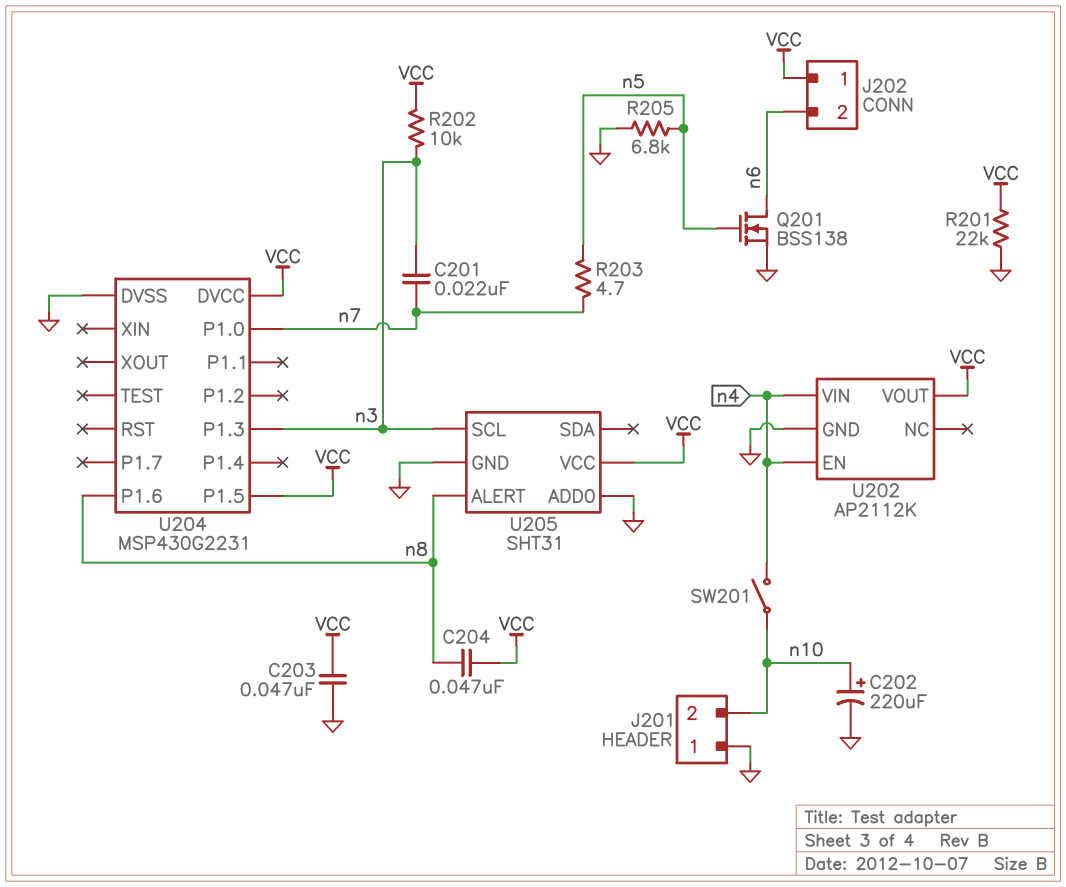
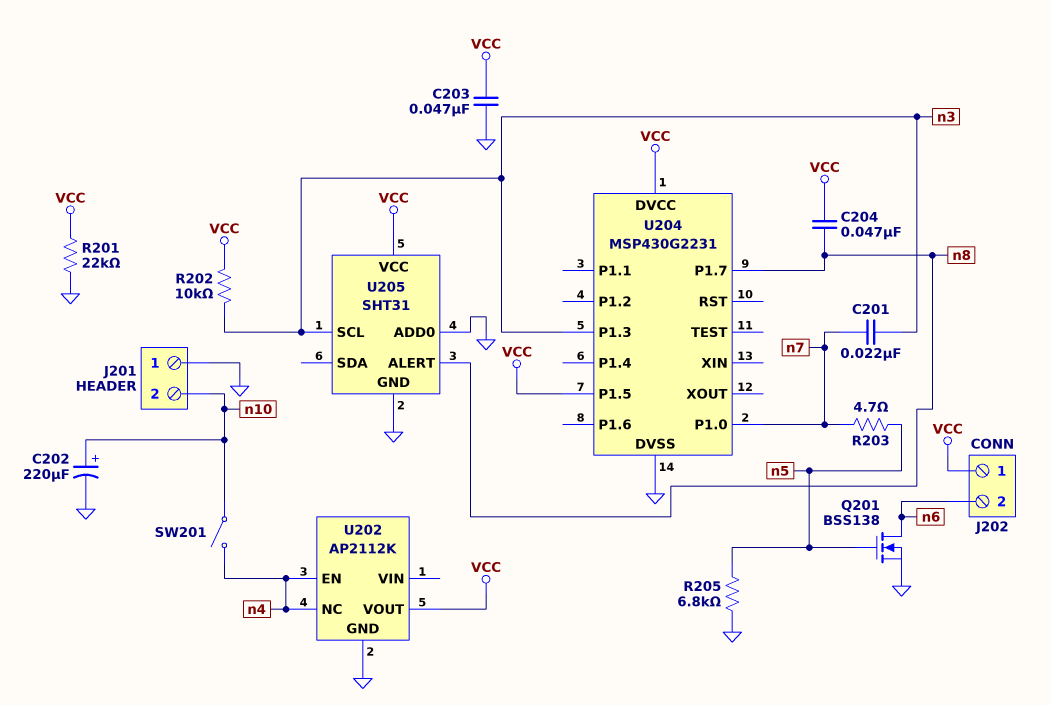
U202 pin NC: none -> n4
U202 pin VIN: n4 -> none
U204 pin P1.6: n8 -> none
U204 pin P1.7: none -> n8

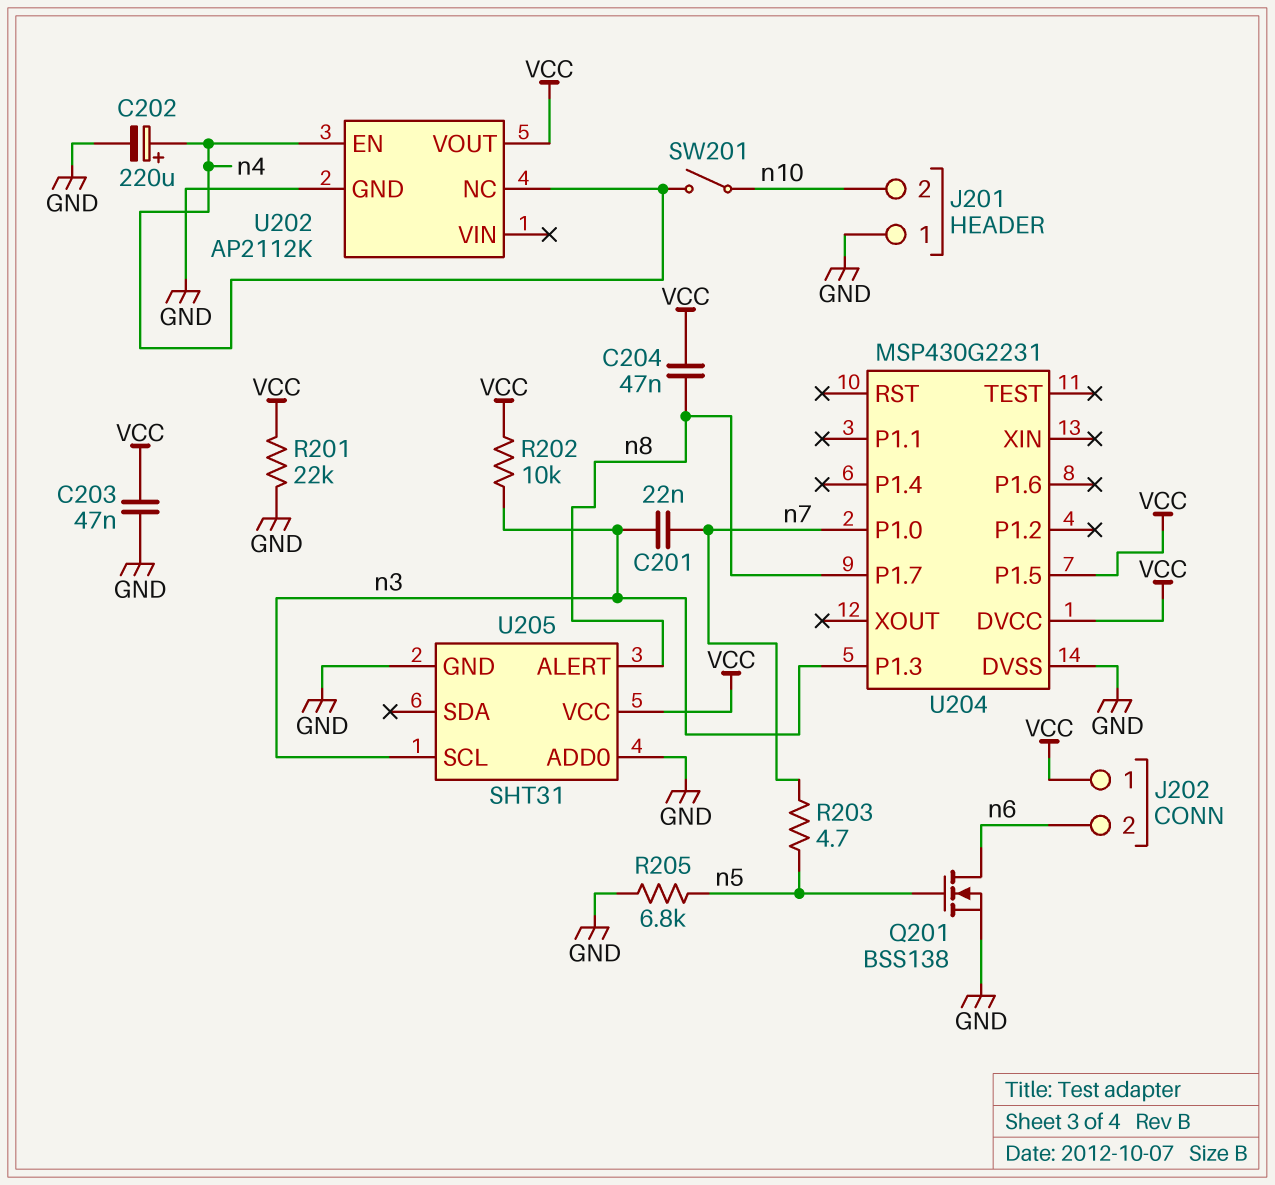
C202: 220uF (plus n10, minus GND) -> 220uF (plus n4, minus GND)

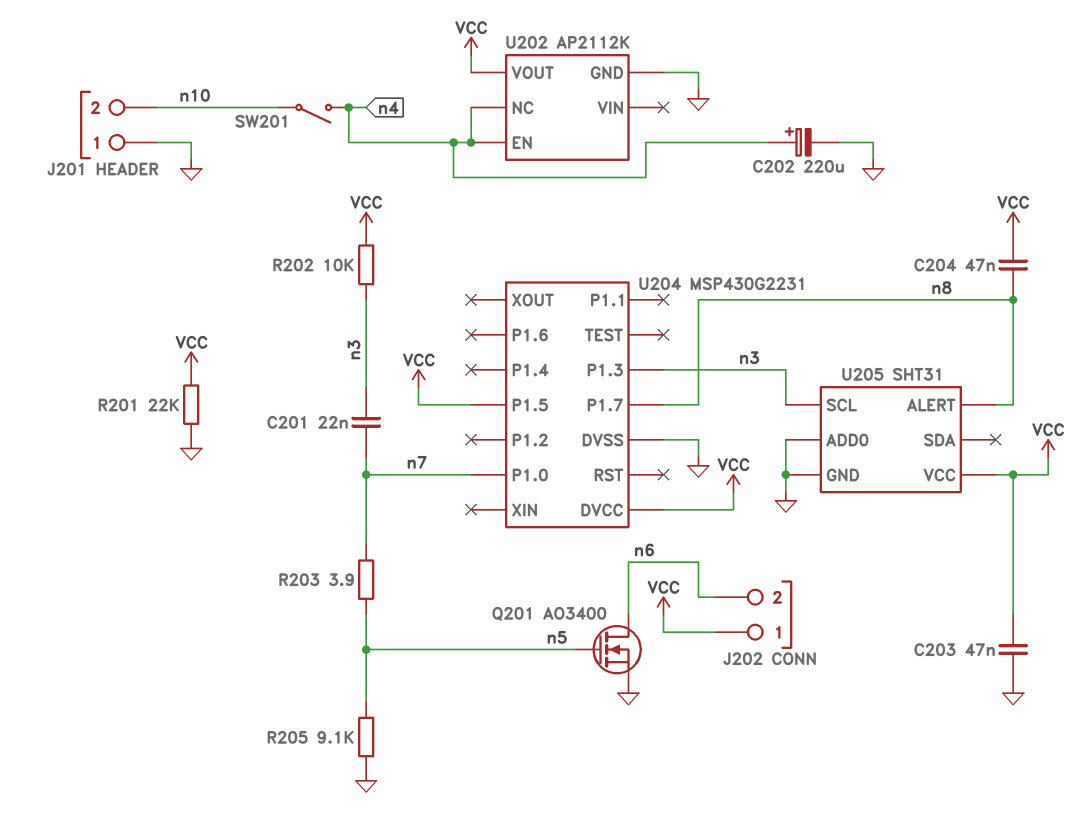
Q201: NMOS BSS138 (G n5, D n6, S GND) -> NMOS AO3400 (G n5, D n6, S GND)
R203: 4.7 (n5, n7) -> 3.9 (n5, n7)
R205: 6.8k (GND, n5) -> 9.1k (GND, n5)

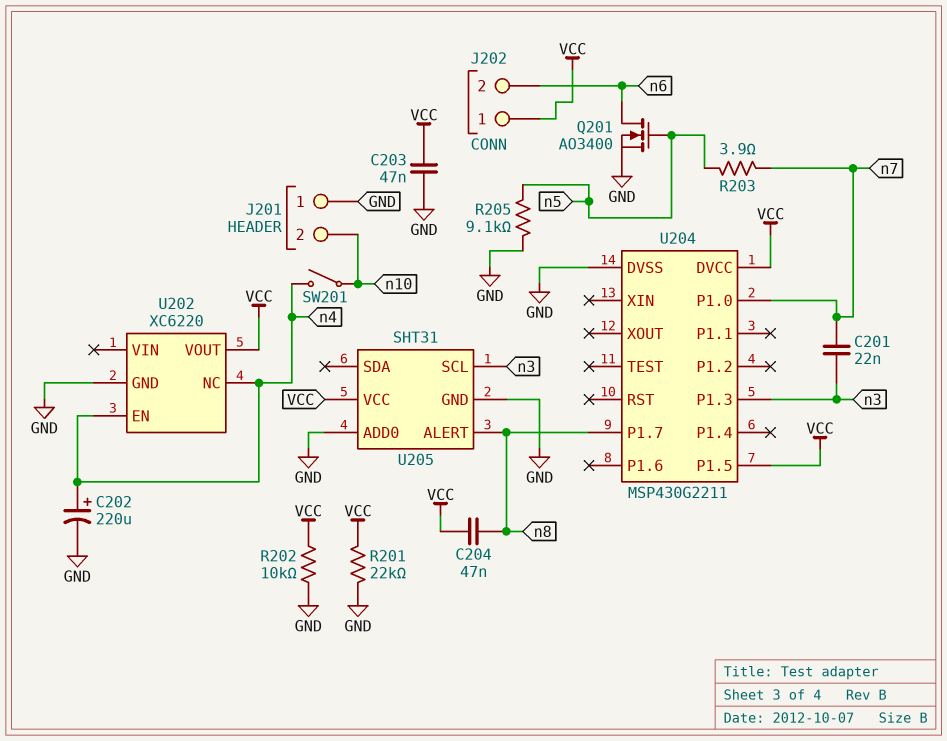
R202: 10k (VCC, n3) -> 10k (GND, VCC)
U202: AP2112K -> XC6220
U204: MSP430G2231 -> MSP430G2211

